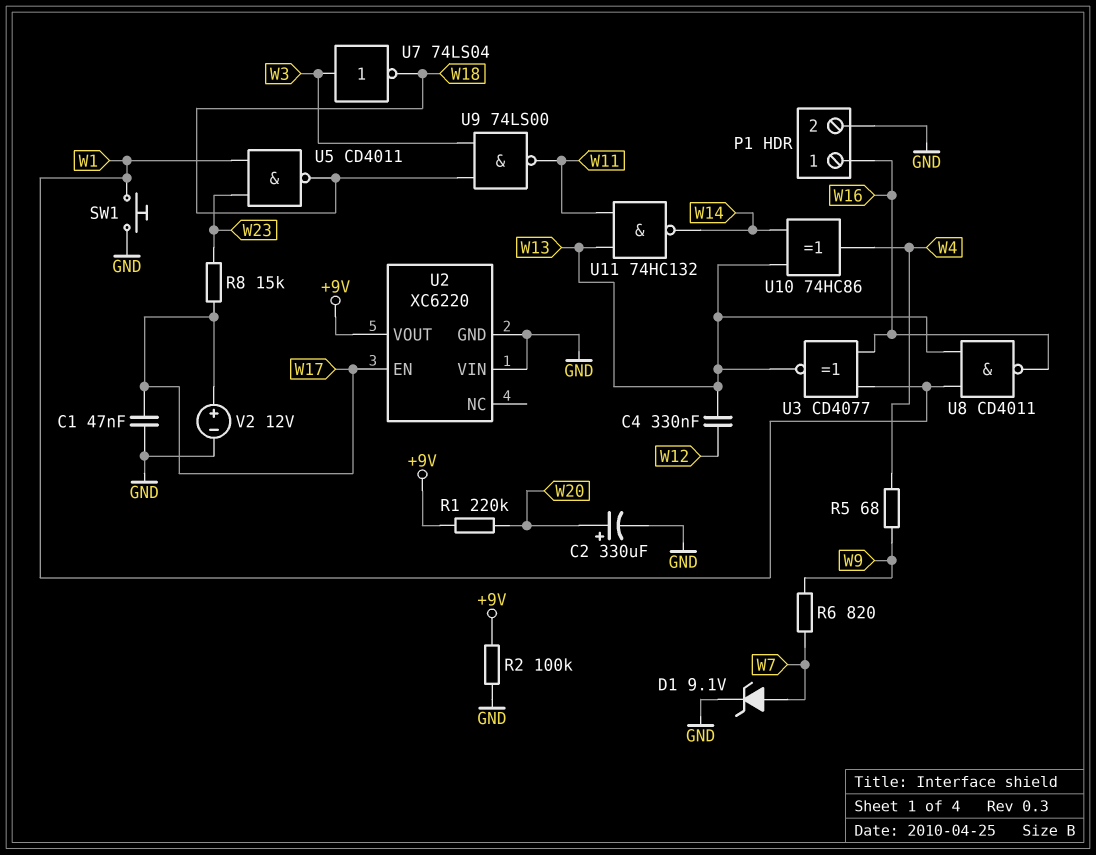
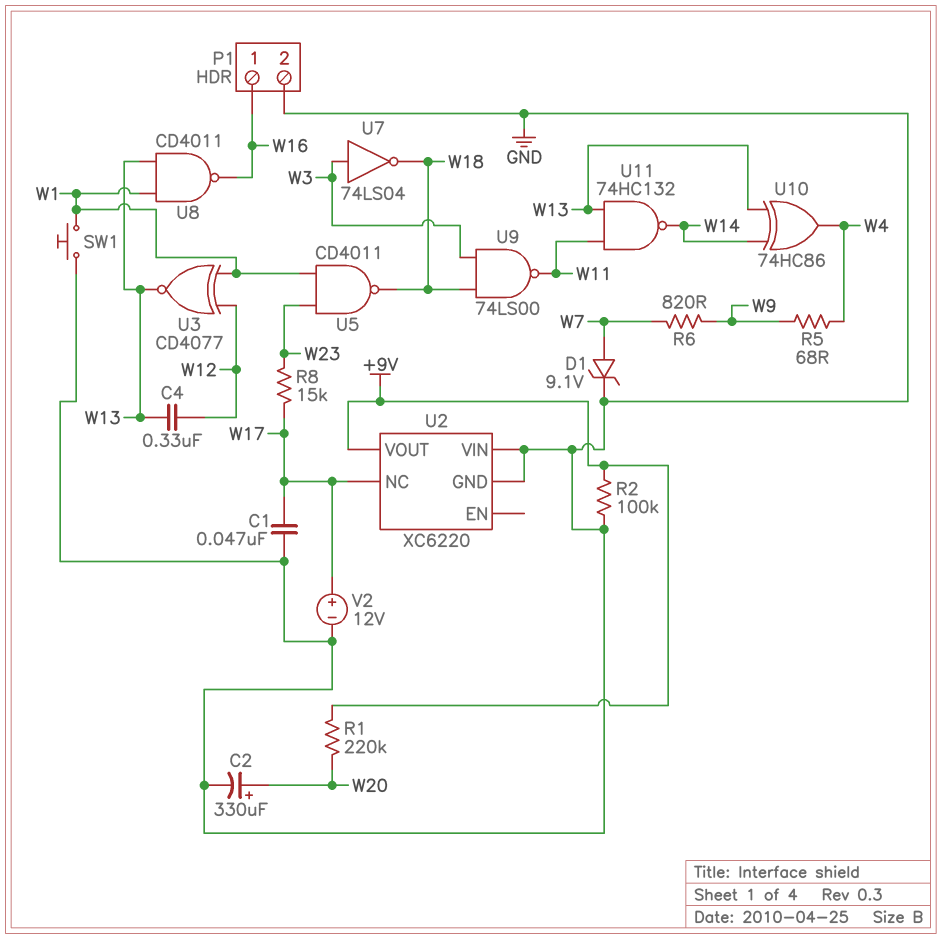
U2 pin EN: W17 -> none
U2 pin NC: none -> W17
U3: XNOR CD4077 (in W1, in W16, out W13) -> XNOR CD4077 (in W1, in W12, out W13)

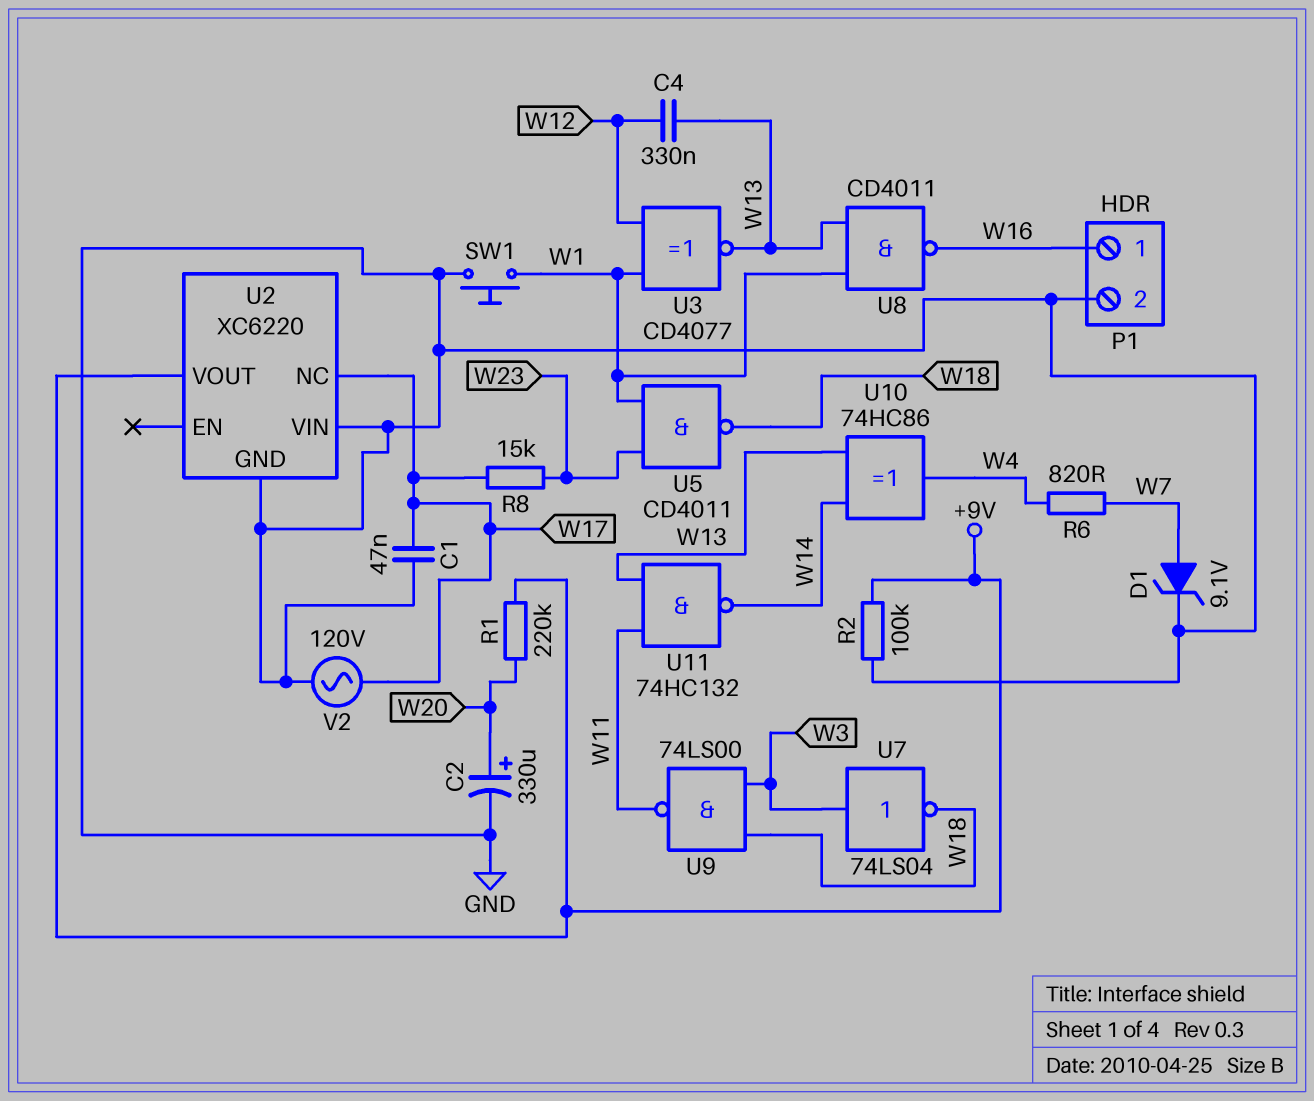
R5: 68 (W4, W9) -> none
R6: 820 (W7, W9) -> 820 (W4, W7)
V2: 12V (plus W17, minus GND) -> AC 120V (GND, W17)

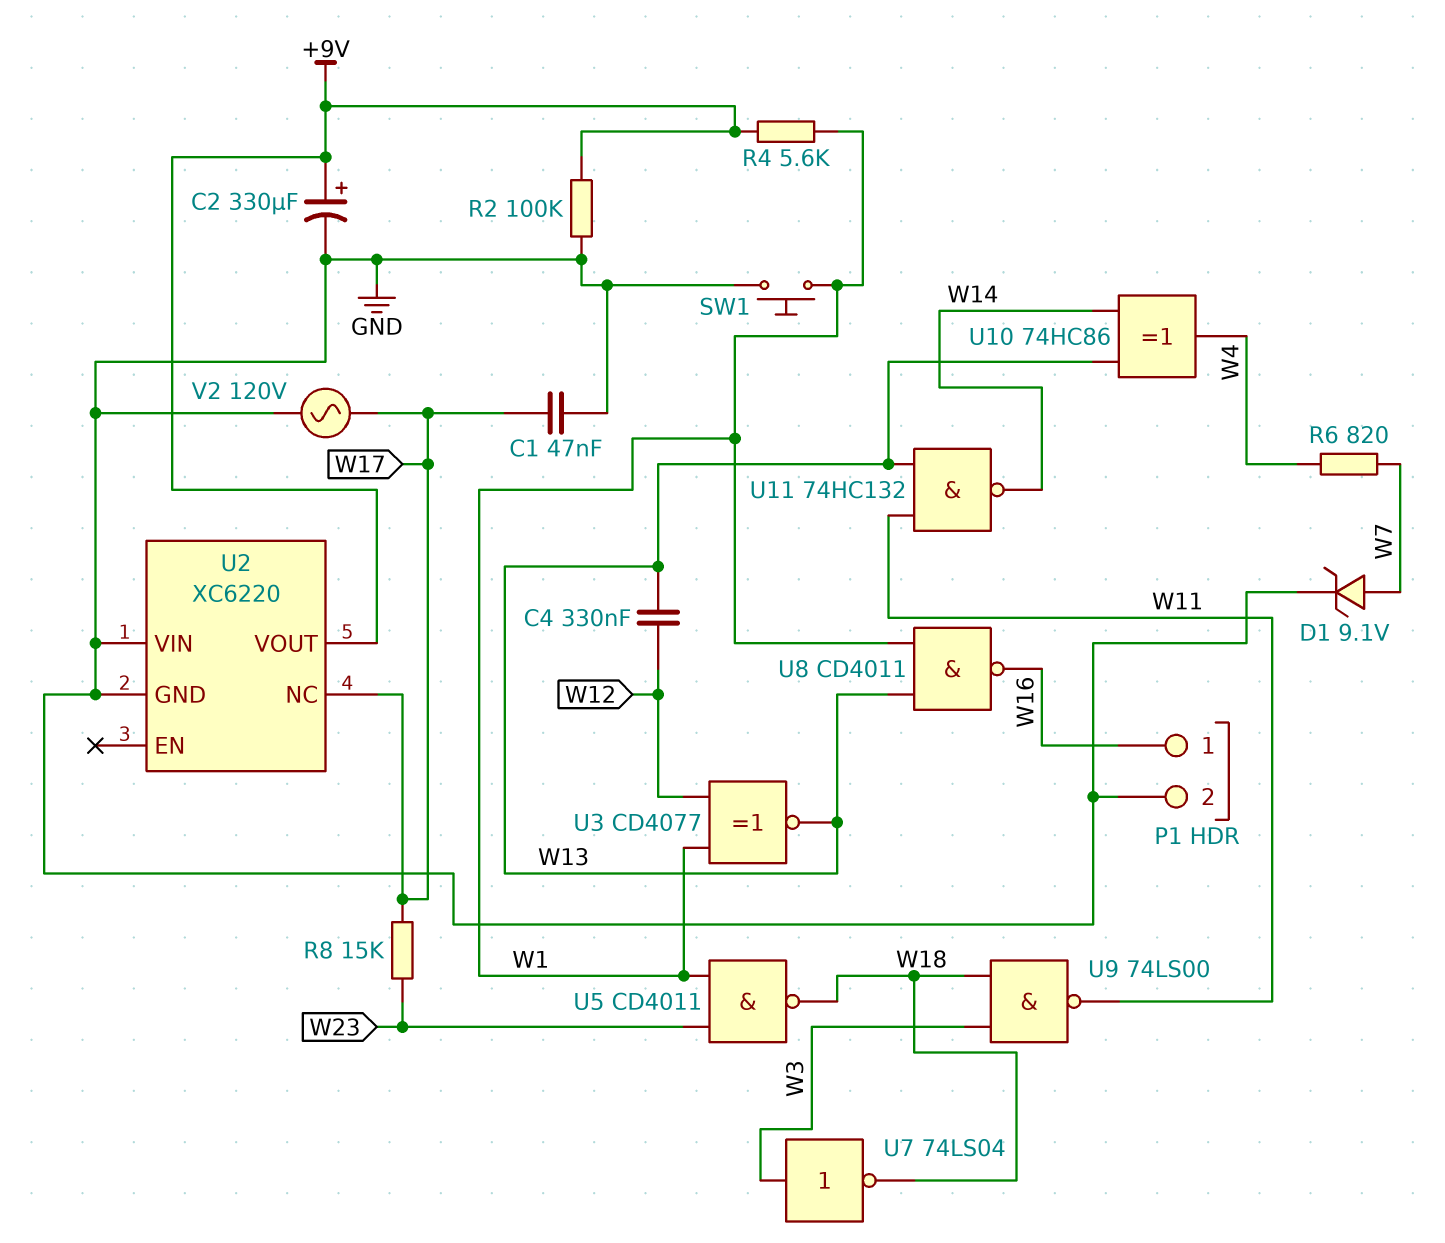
C2: 330uF (plus W20, minus GND) -> 330uF (plus +9V, minus GND)
R1: 220k (+9V, W20) -> none
R4: none -> 5.6k (+9V, W1)

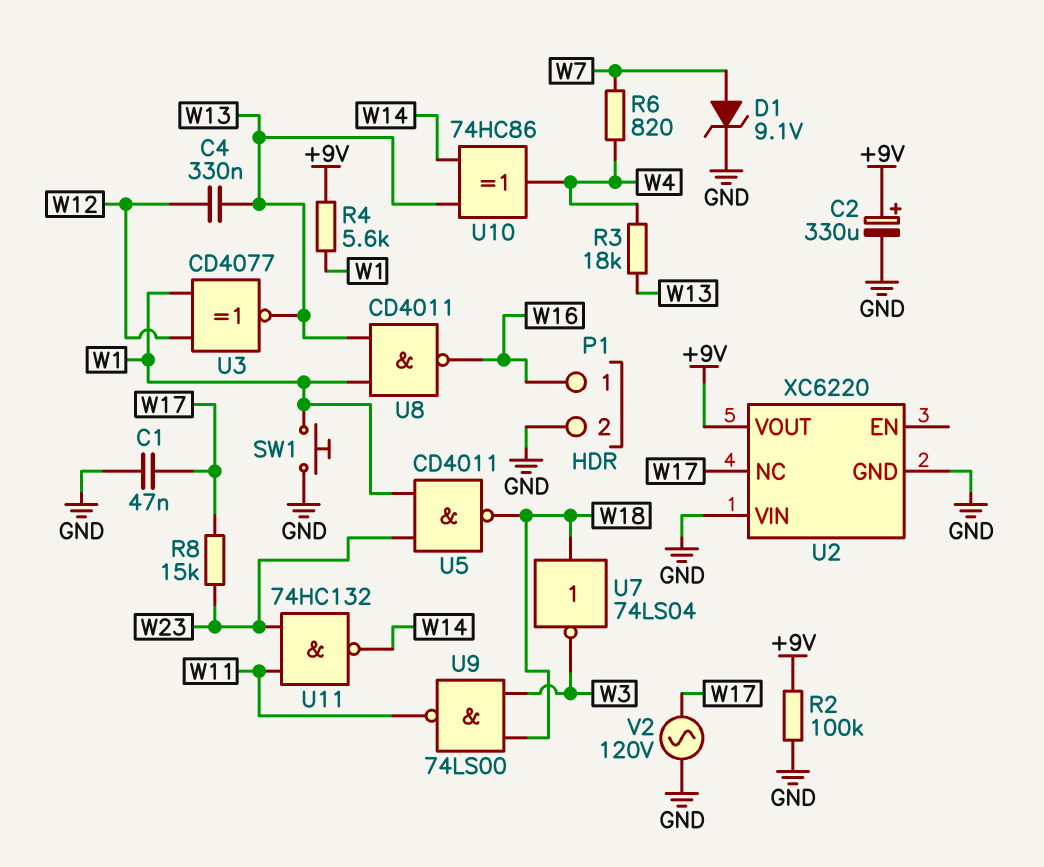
R3: none -> 18k (W4, W13)
U7: NOT 74LS04 (in W3, out W18) -> NOT 74LS04 (in W18, out W3)
U11: NAND 74HC132 (in W11, in W13, out W14) -> NAND 74HC132 (in W11, in W23, out W14)

